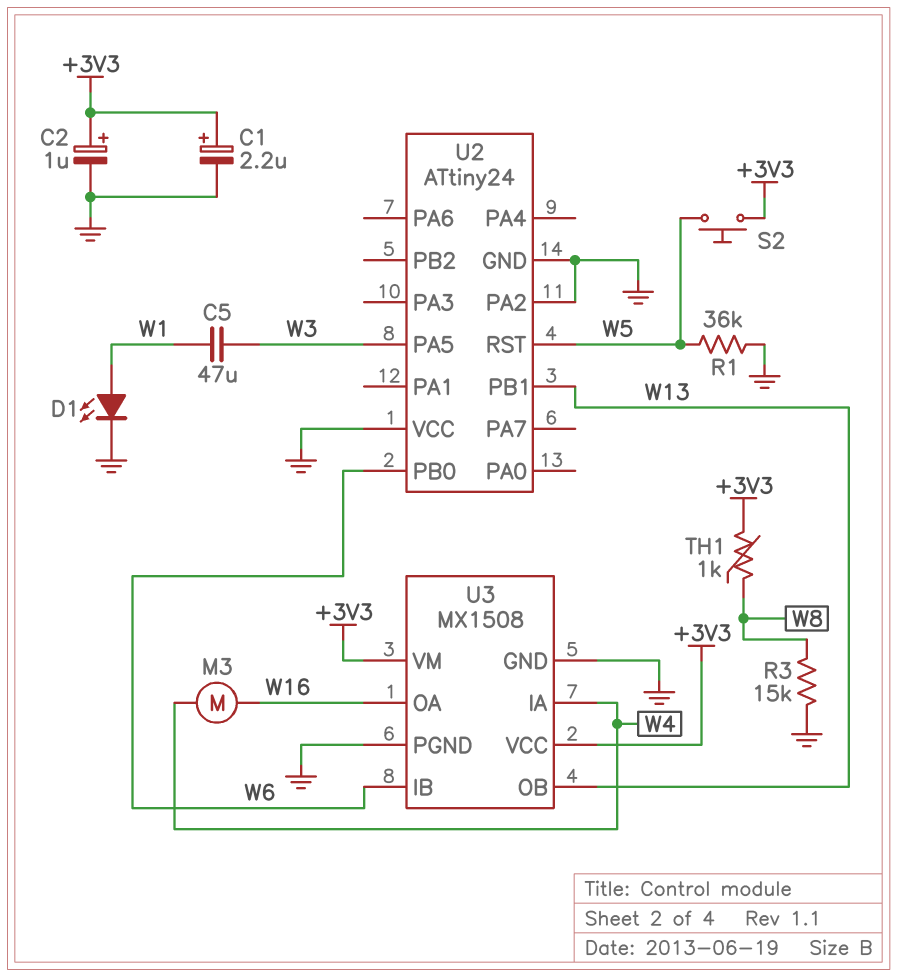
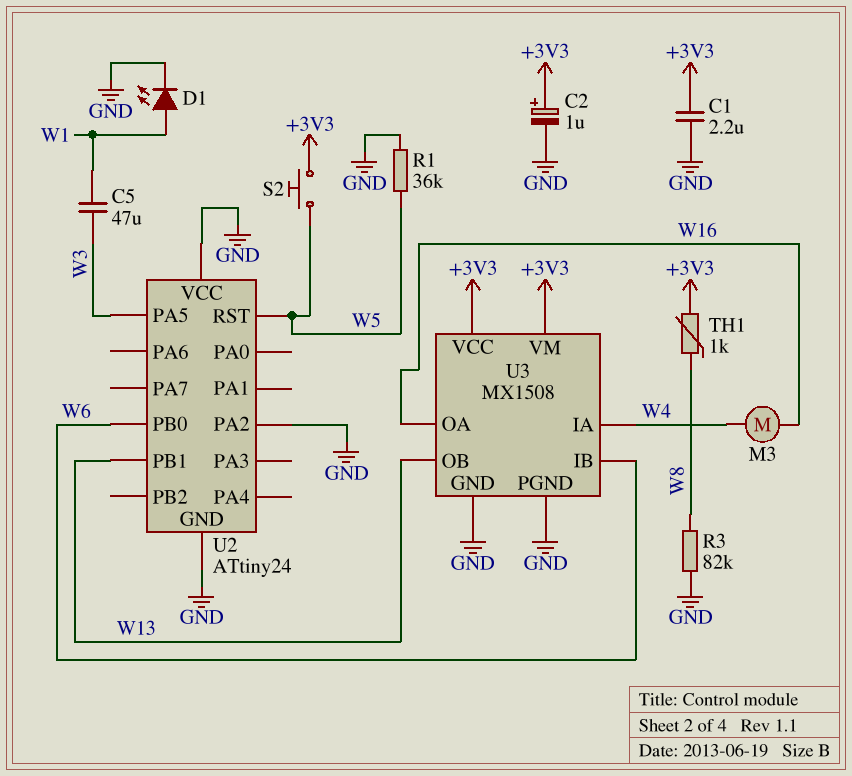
C1: 2.2uF (plus +3V3, minus GND) -> 2.2uF (+3V3, GND)
R3: 15k (GND, W8) -> 82k (GND, W8)

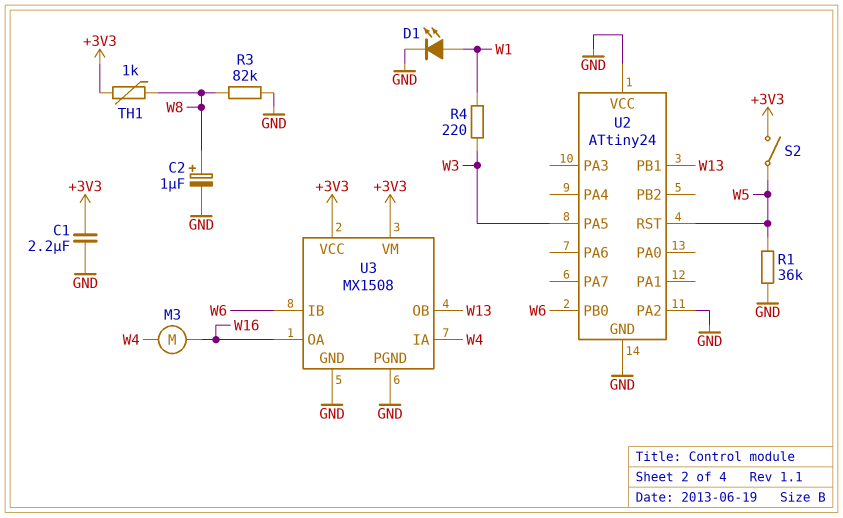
C2: 1uF (plus +3V3, minus GND) -> 1uF (plus W8, minus GND)
C5: 47uF (W1, W3) -> none
R4: none -> 220 (W1, W3)
S2: button (+3V3, W5) -> switch (+3V3, W5)

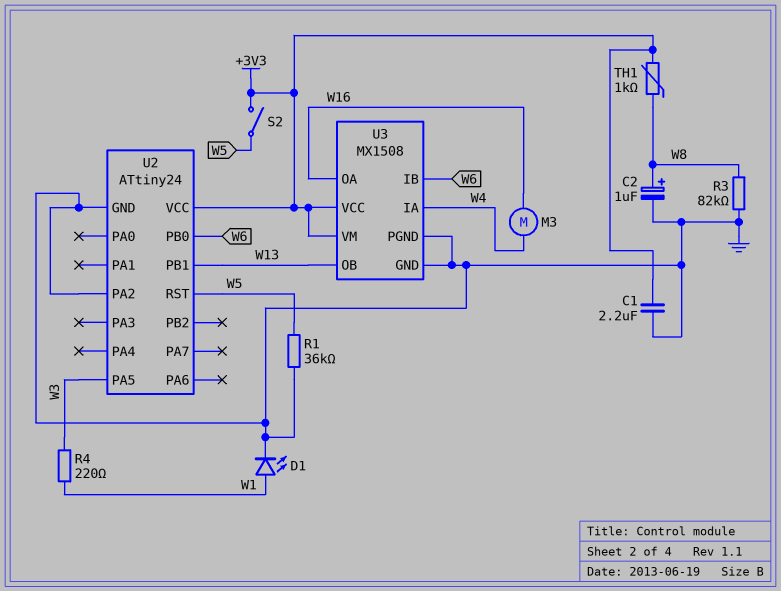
U2 pin VCC: GND -> +3V3

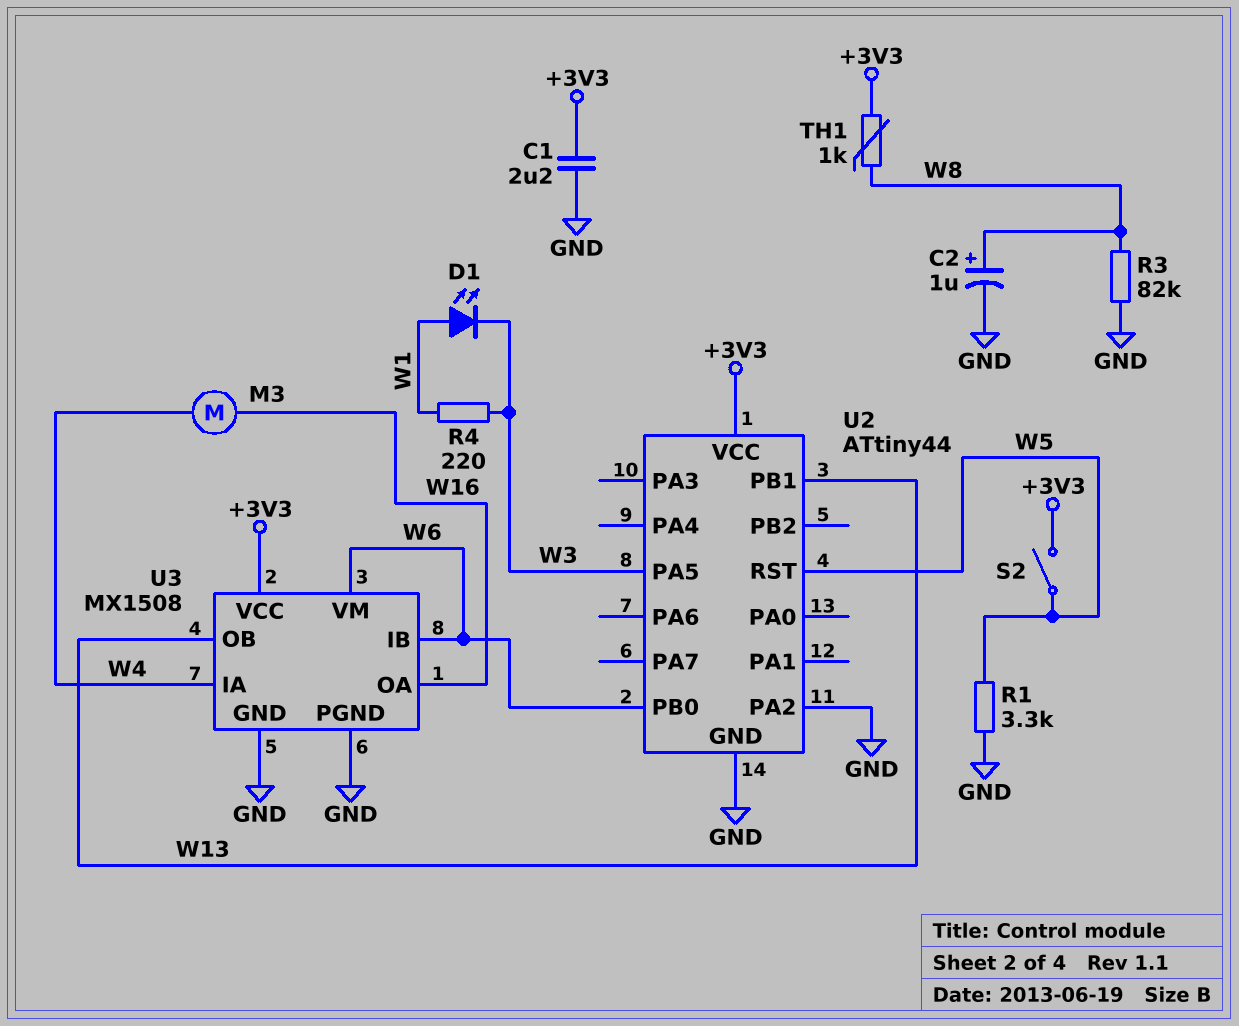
D1: LED (A W1, K GND) -> LED (A W1, K W3)
R1: 36k (GND, W5) -> 3.3k (GND, W5)
U2: ATtiny24 -> ATtiny44
U3 pin VM: +3V3 -> W6

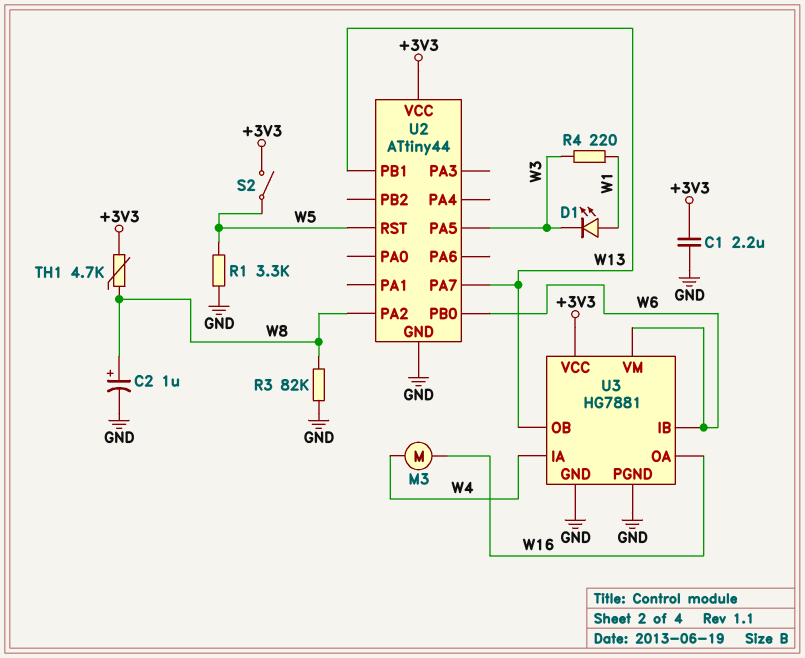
TH1: 1k (+3V3, W8) -> 4.7k (+3V3, W8)
U2 pin PA2: GND -> W8
U2 pin PA7: none -> W13
U3: MX1508 -> HG7881

